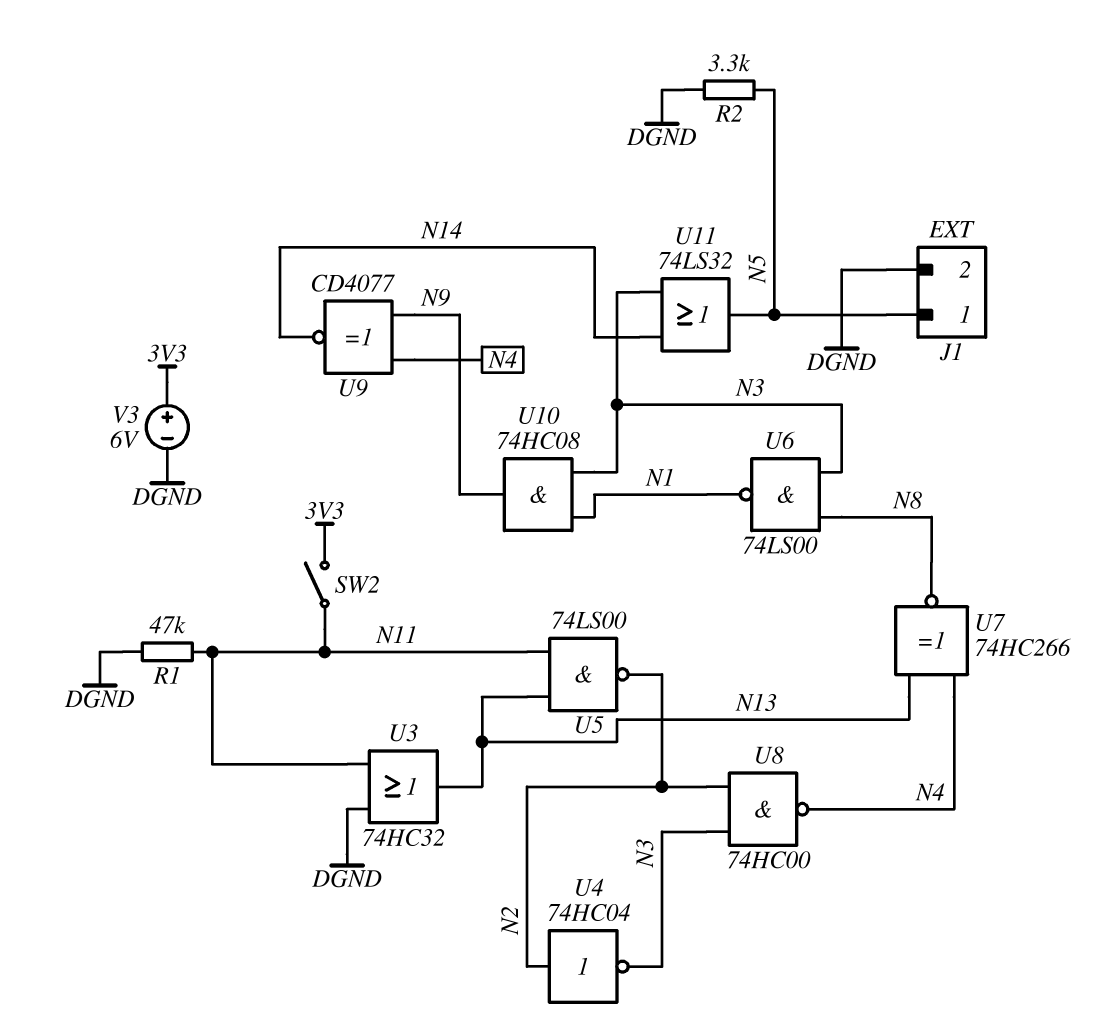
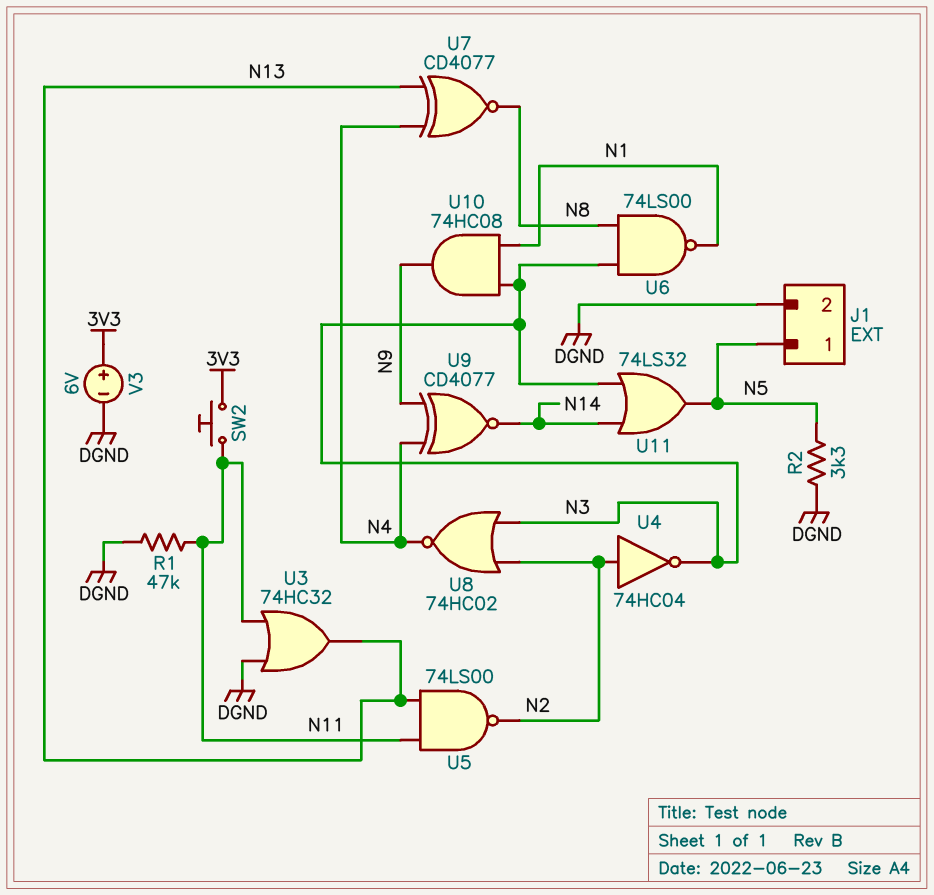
SW2: switch (3V3, N11) -> button (3V3, N11)
U7: XNOR 74HC266 (in N4, in N13, out N8) -> XNOR CD4077 (in N4, in N13, out N8)
U8: NAND 74HC00 (in N2, in N3, out N4) -> NOR 74HC02 (in N2, in N3, out N4)

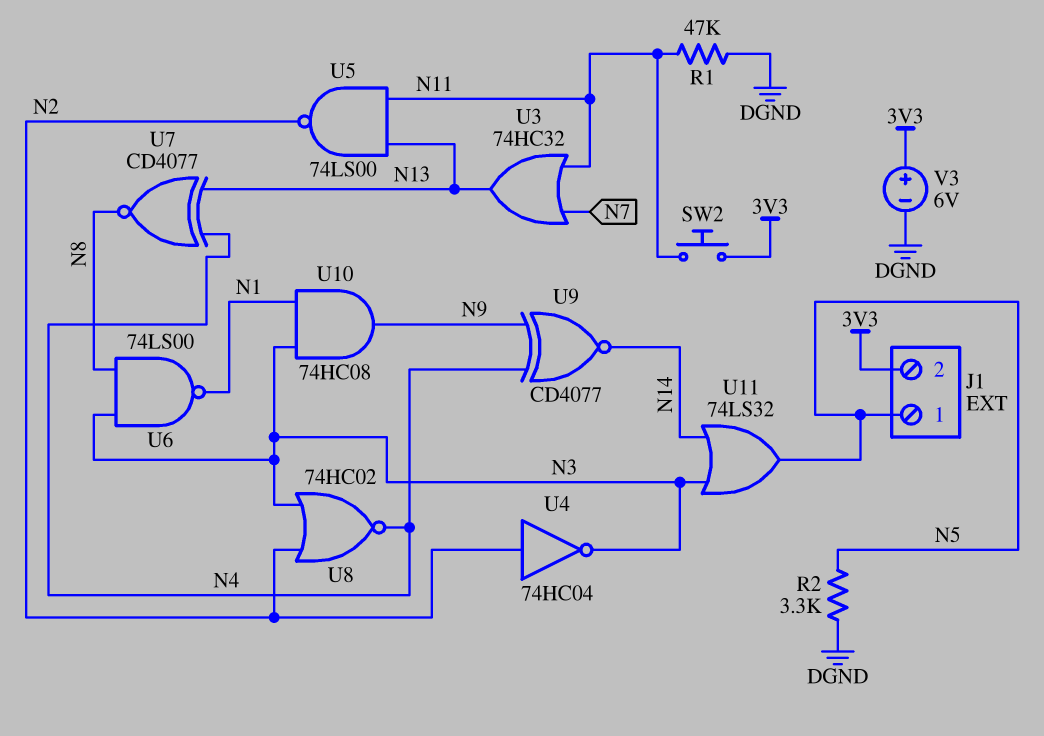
J1 pin 2: DGND -> 3V3
U3: OR 74HC32 (in DGND, in N11, out N13) -> OR 74HC32 (in N7, in N11, out N13)

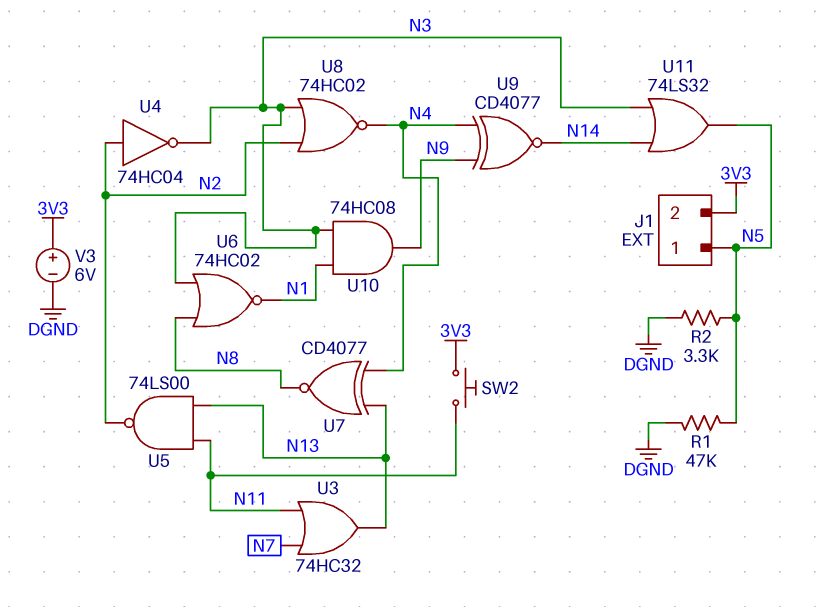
R1: 47k (DGND, N11) -> 47k (DGND, N5)
U6: NAND 74LS00 (in N3, in N8, out N1) -> NOR 74HC02 (in N3, in N8, out N1)

